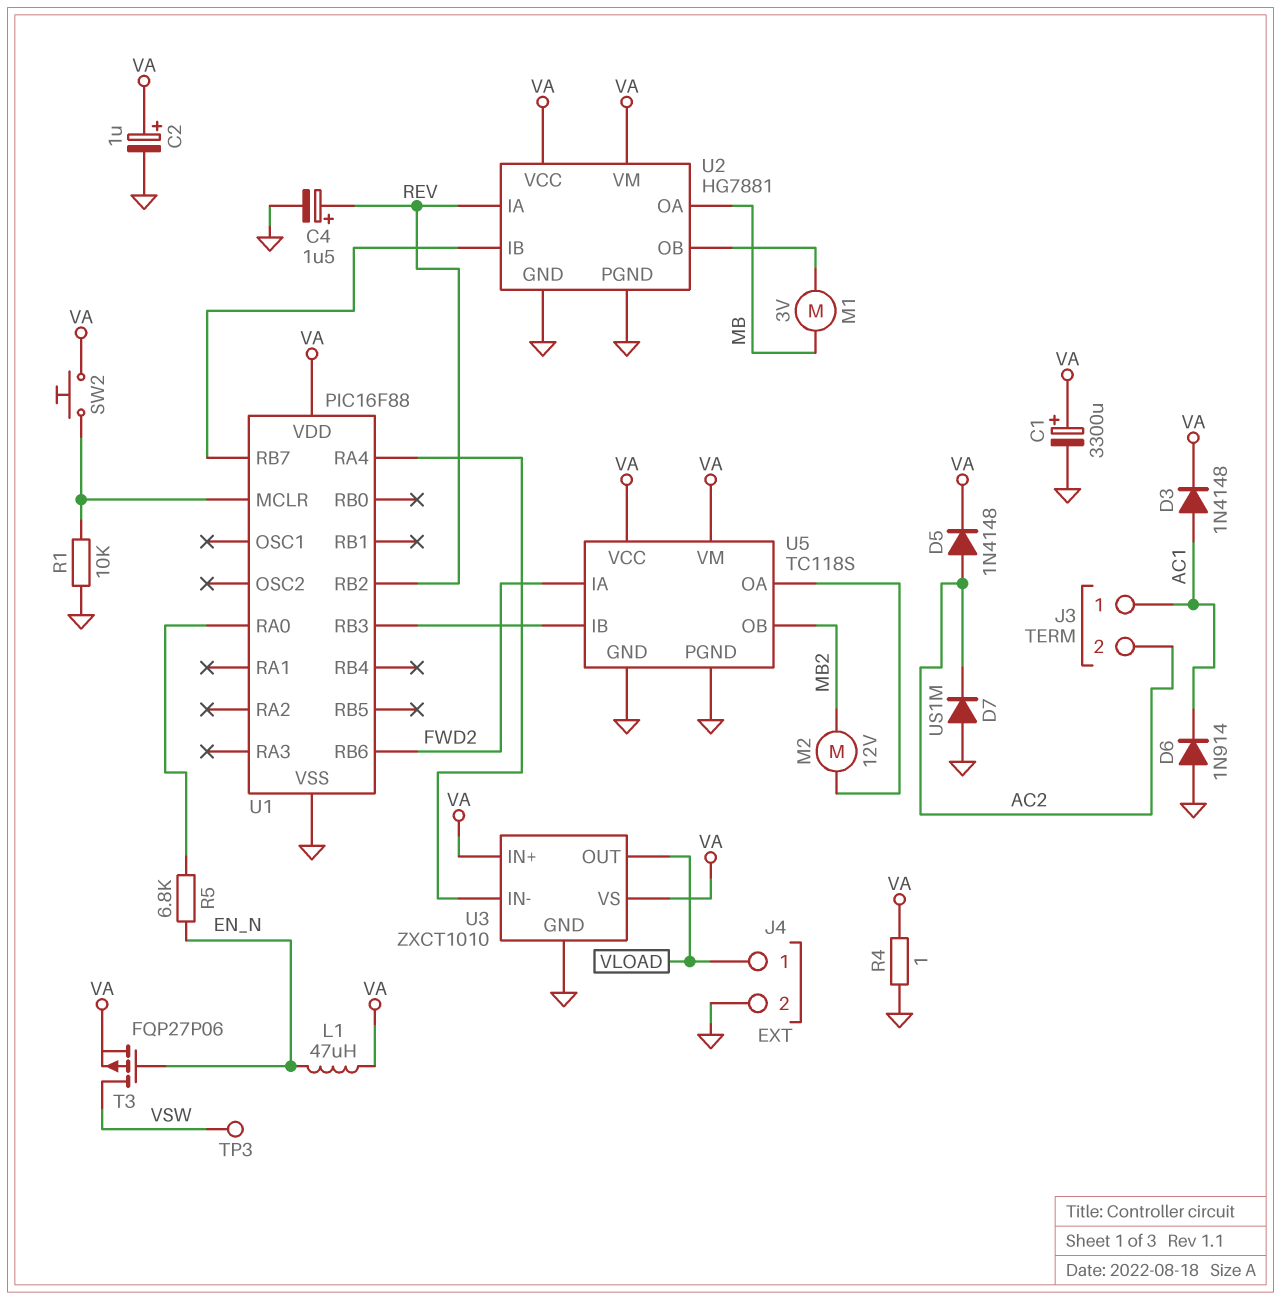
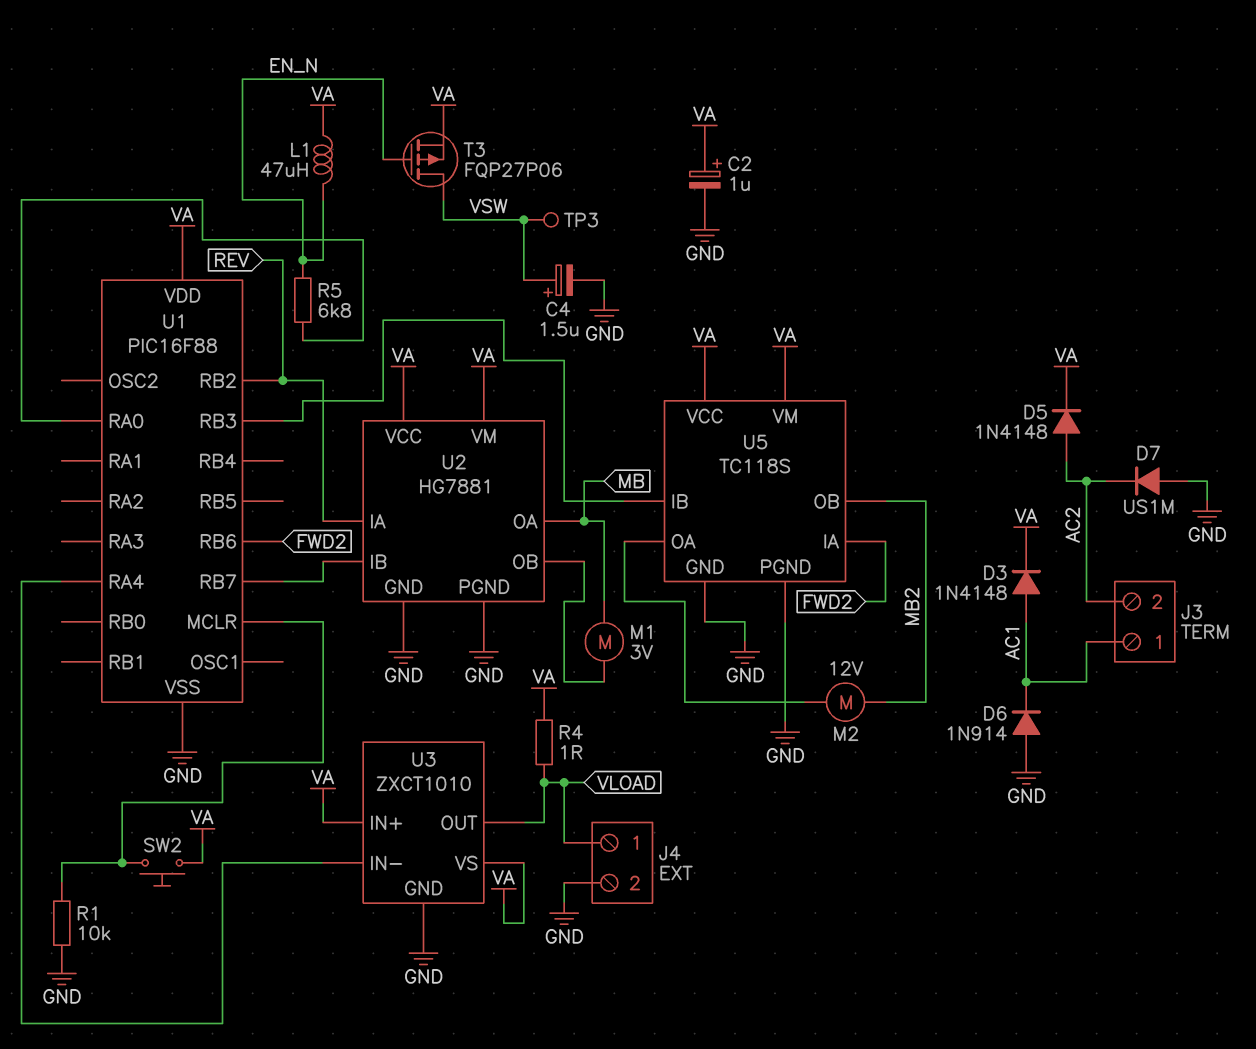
C1: 3300uF (plus VA, minus GND) -> none
C4: 1.5uF (plus REV, minus GND) -> 1.5uF (plus VSW, minus GND)
R4: 1 (GND, VA) -> 1 (VA, VLOAD)

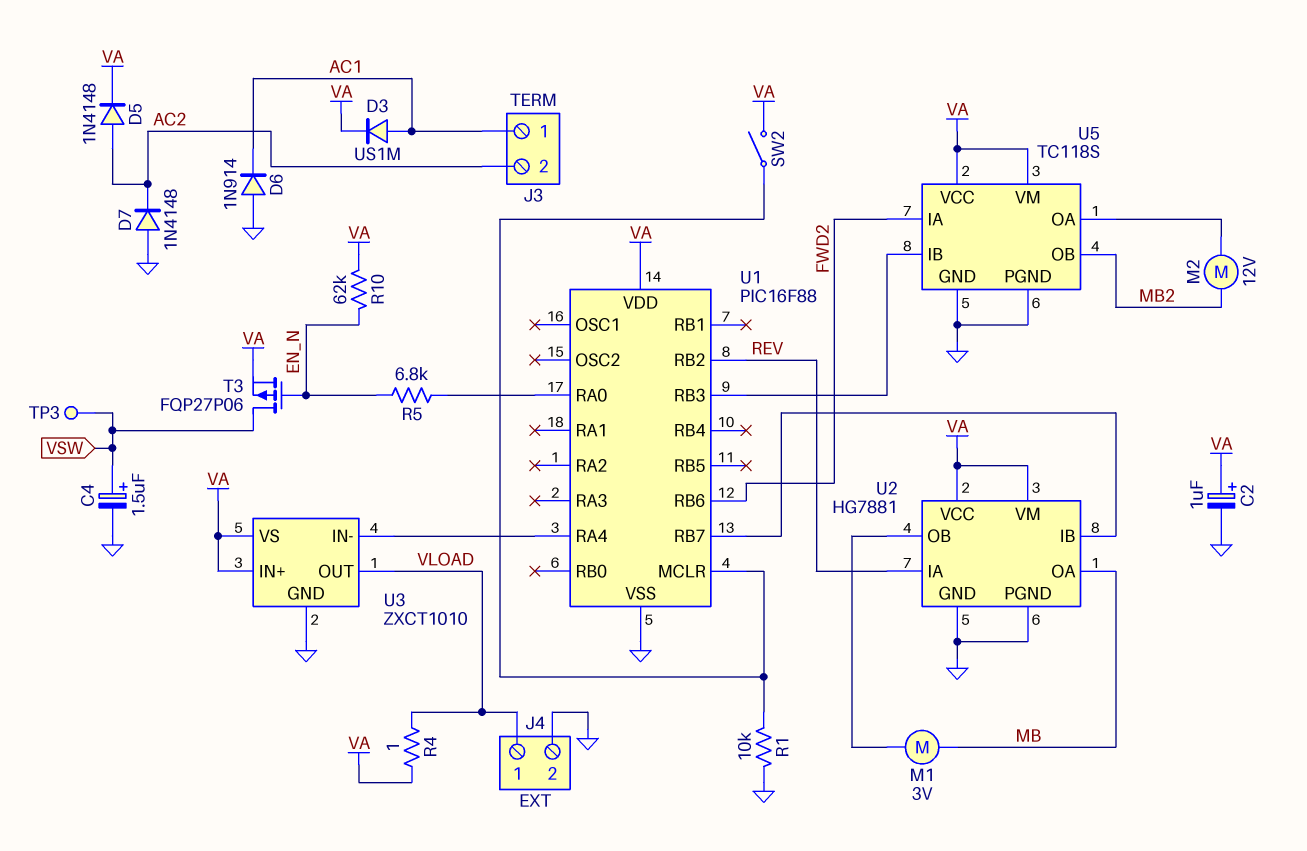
D3: diode 1N4148 (A AC1, K VA) -> diode US1M (A AC1, K VA)
D7: diode US1M (A GND, K AC2) -> diode 1N4148 (A GND, K AC2)
L1: 47uH (EN_N, VA) -> none
R10: none -> 62k (EN_N, VA)
SW2: button (U1/MCLR, VA) -> switch (U1/MCLR, VA)

